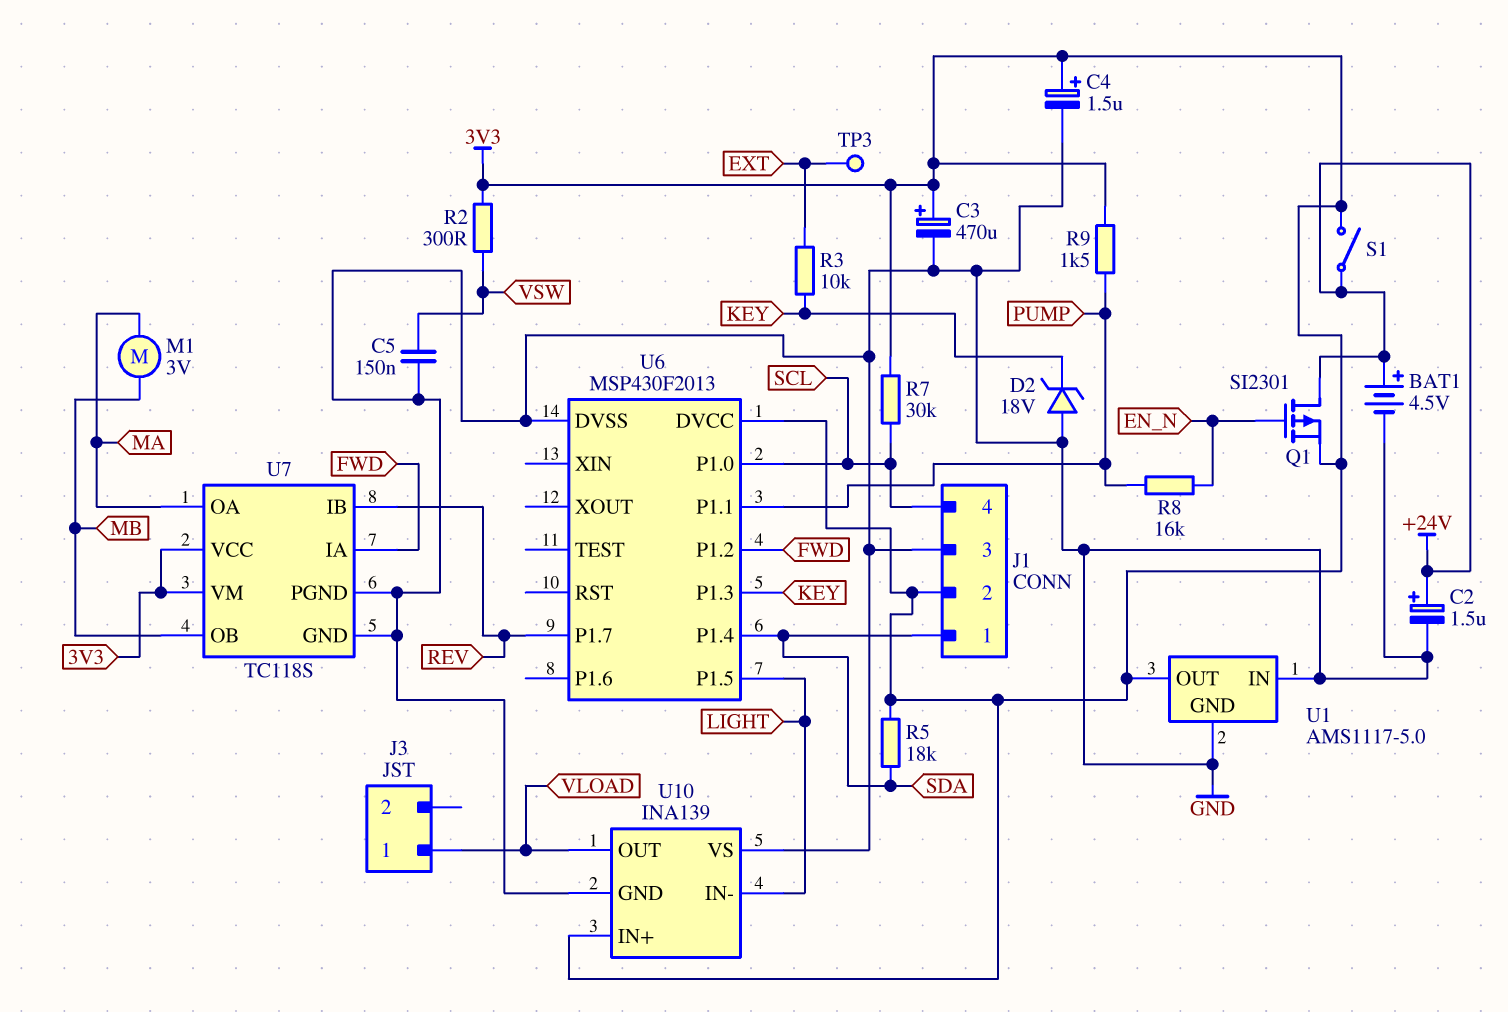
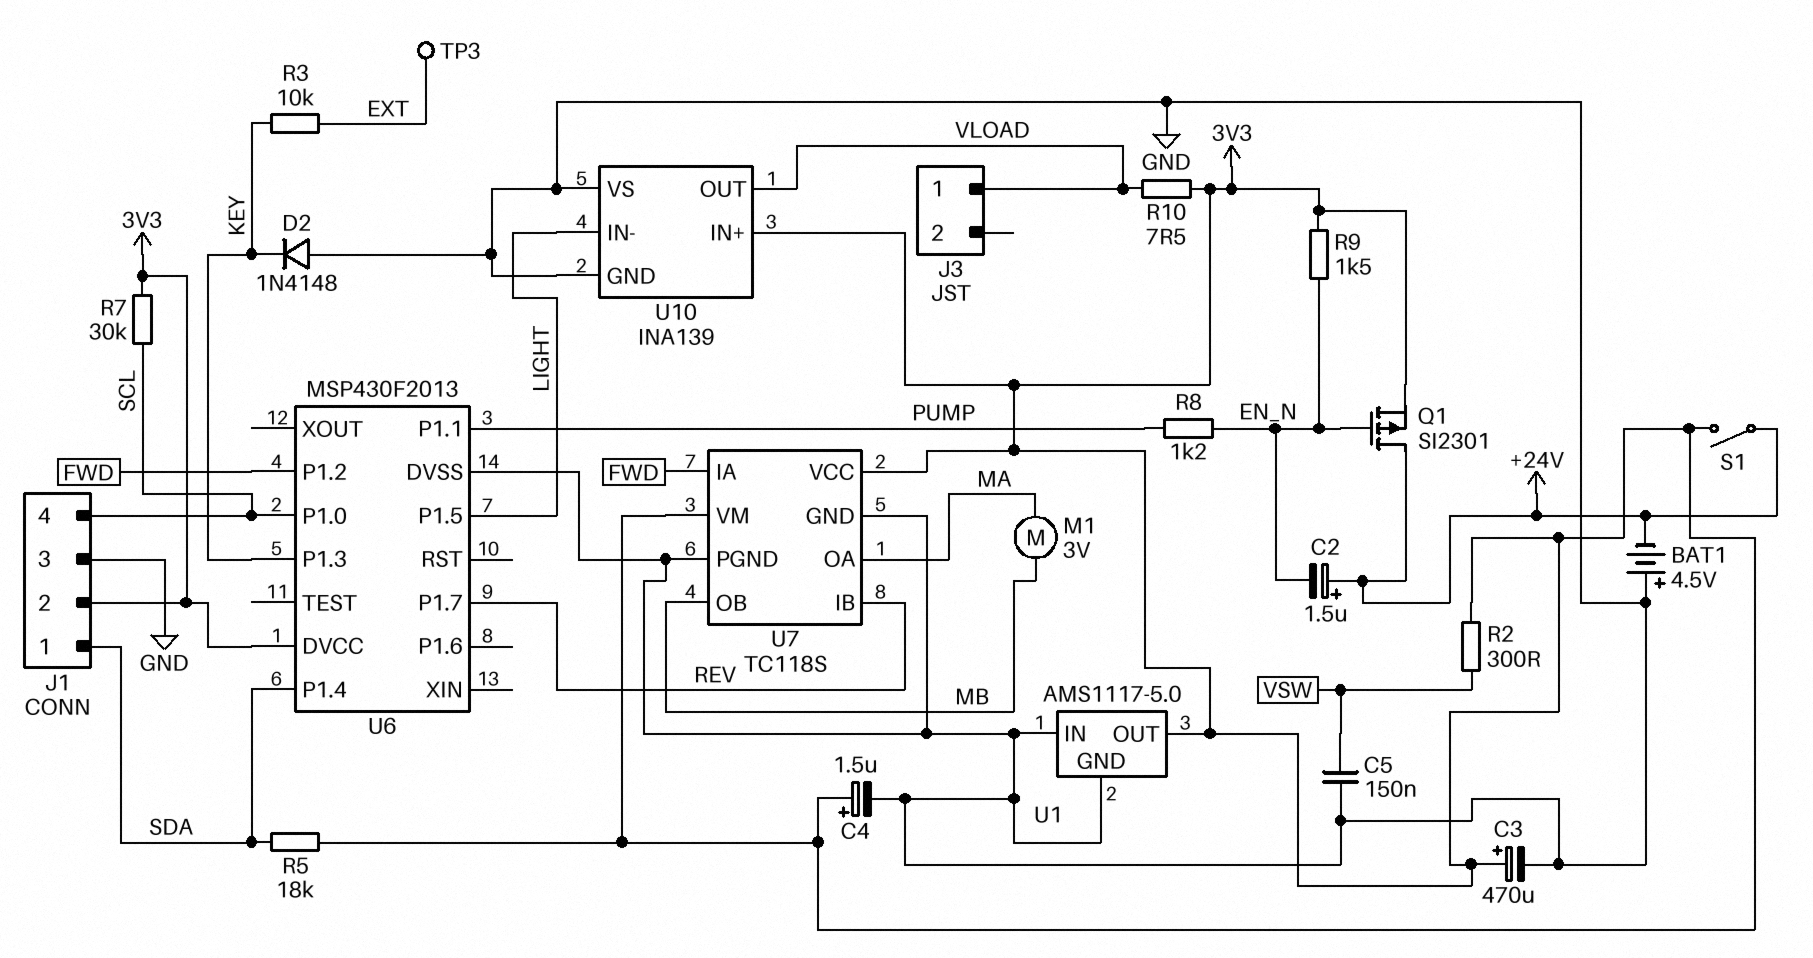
BAT1: 4.5V (plus +24V, minus GND) -> 4.5V (plus GND, minus +24V)
C2: 1.5uF (plus +24V, minus GND) -> 1.5uF (plus +24V, minus EN_N)
D2: zener 18V (A GND, K KEY) -> diode 1N4148 (A GND, K KEY)
R8: 16k (EN_N, PUMP) -> 1.2k (EN_N, PUMP)
R9: 1.5k (3V3, PUMP) -> 1.5k (3V3, EN_N)
R10: none -> 7.5 (3V3, VLOAD)

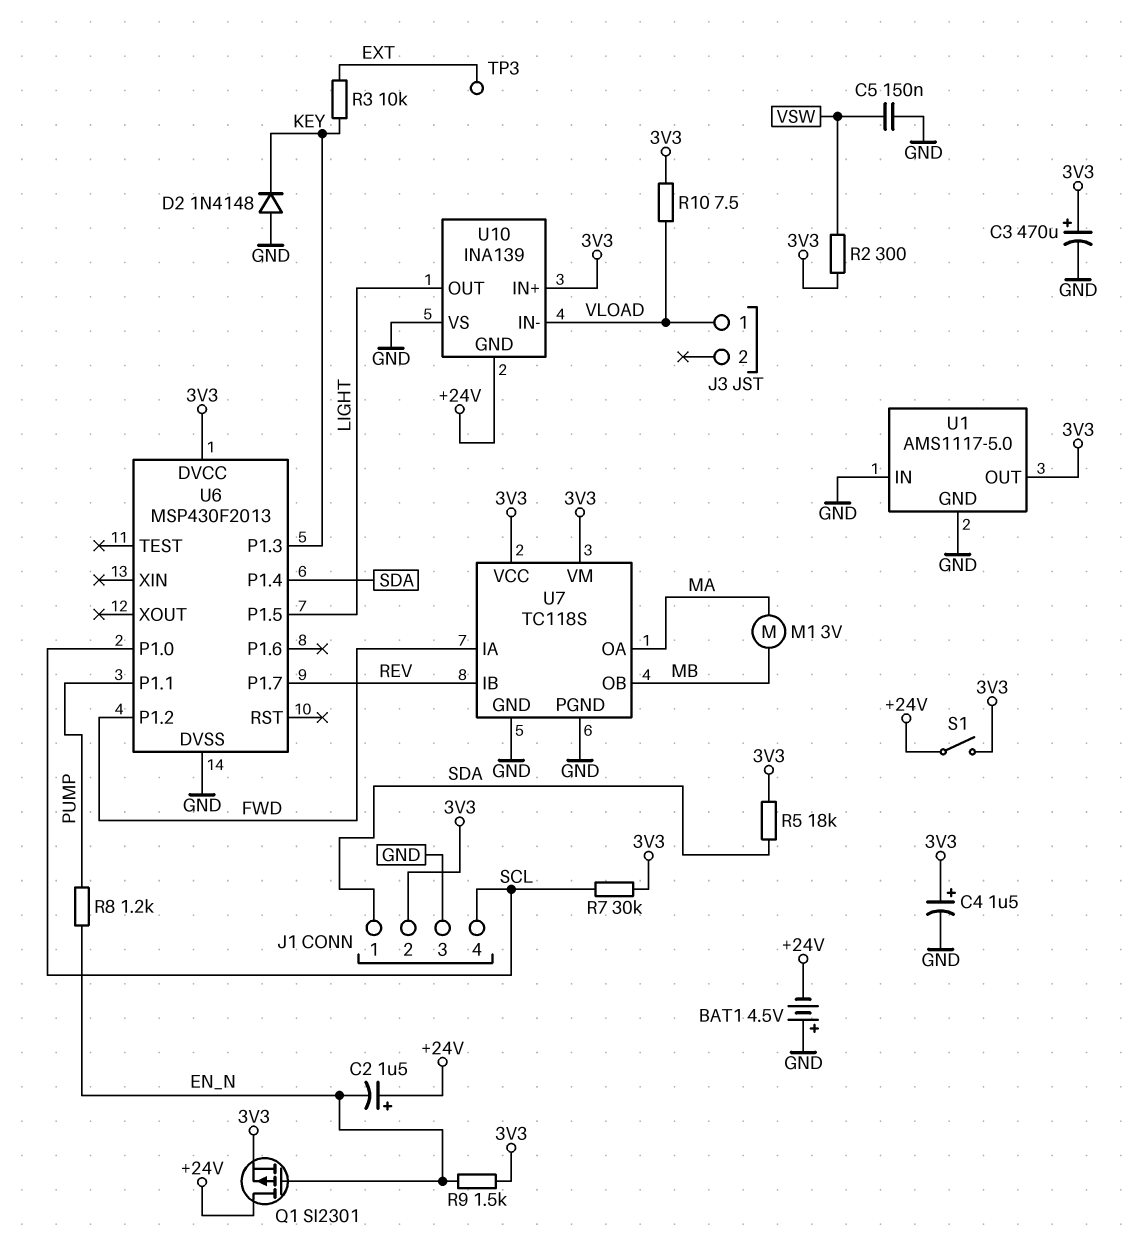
U10 pin GND: GND -> +24V
U10 pin IN-: LIGHT -> VLOAD
U10 pin OUT: VLOAD -> LIGHT

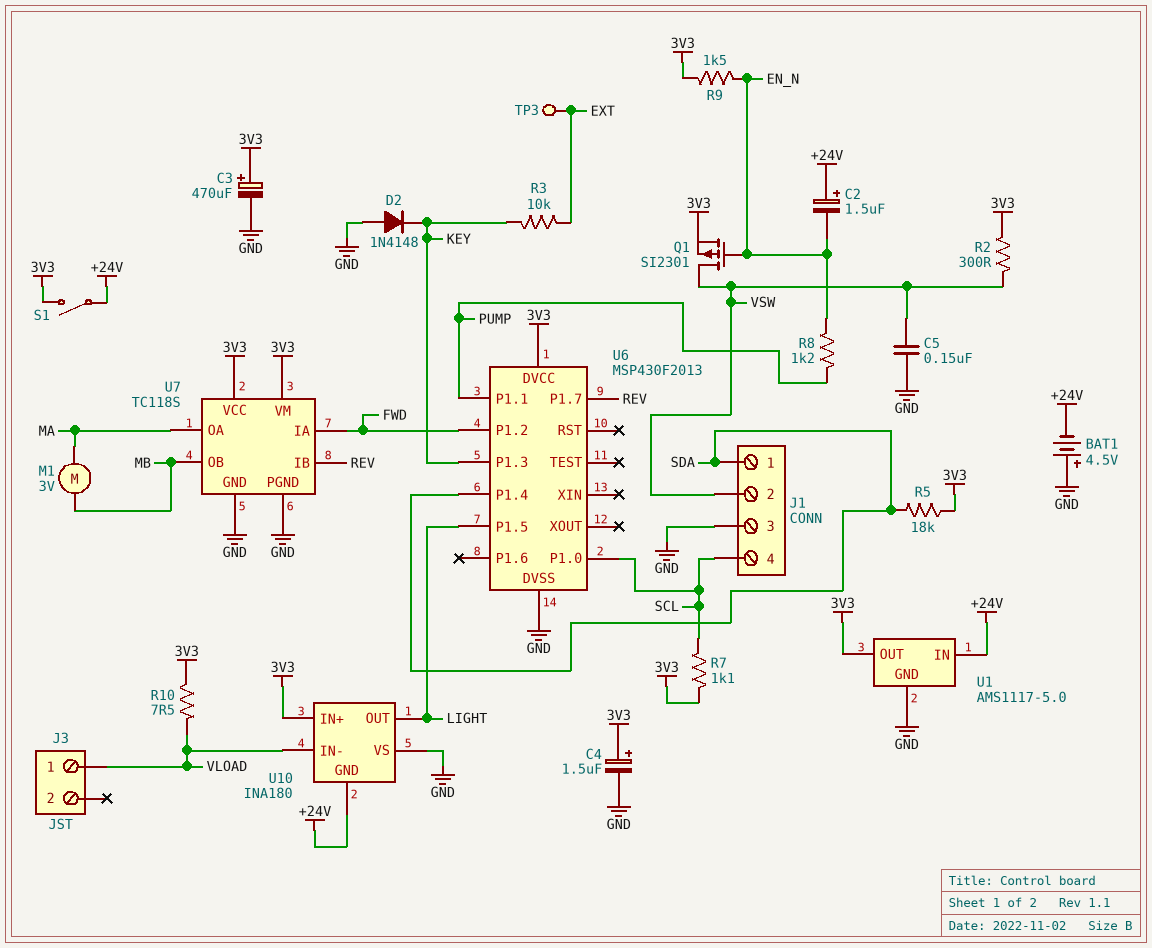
J1 pin 2: 3V3 -> VSW
Q1: PMOS SI2301 (G EN_N, D +24V, S 3V3) -> PMOS SI2301 (G EN_N, D VSW, S 3V3)
R7: 30k (3V3, SCL) -> 1.1k (3V3, SCL)
U1 pin IN: GND -> +24V
U10: INA139 -> INA180

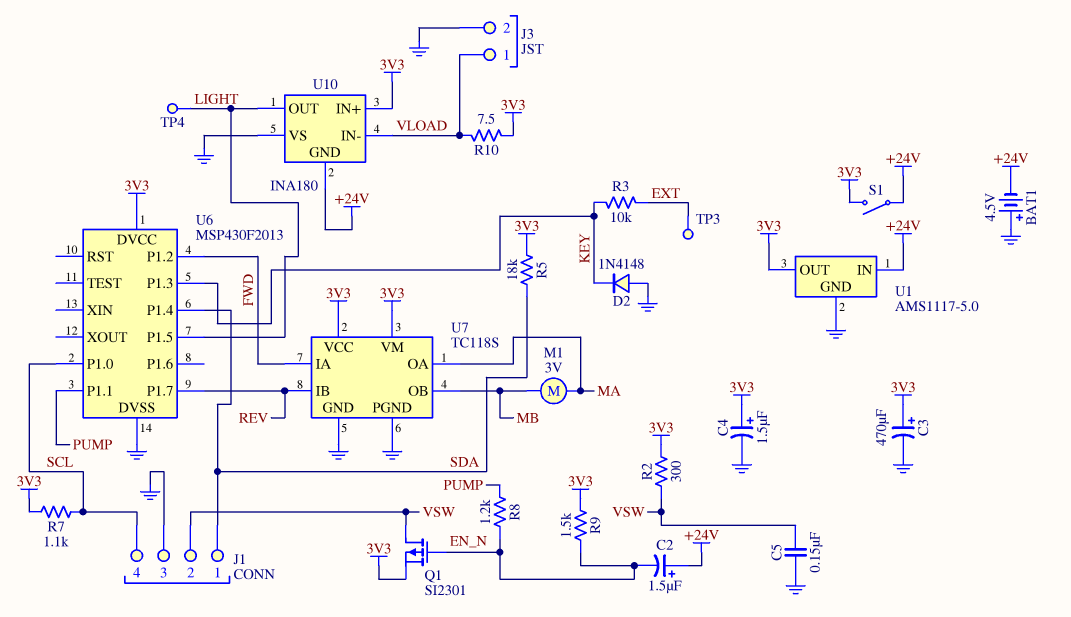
J3 pin 2: none -> GND
TP4: none -> test point (LIGHT)

